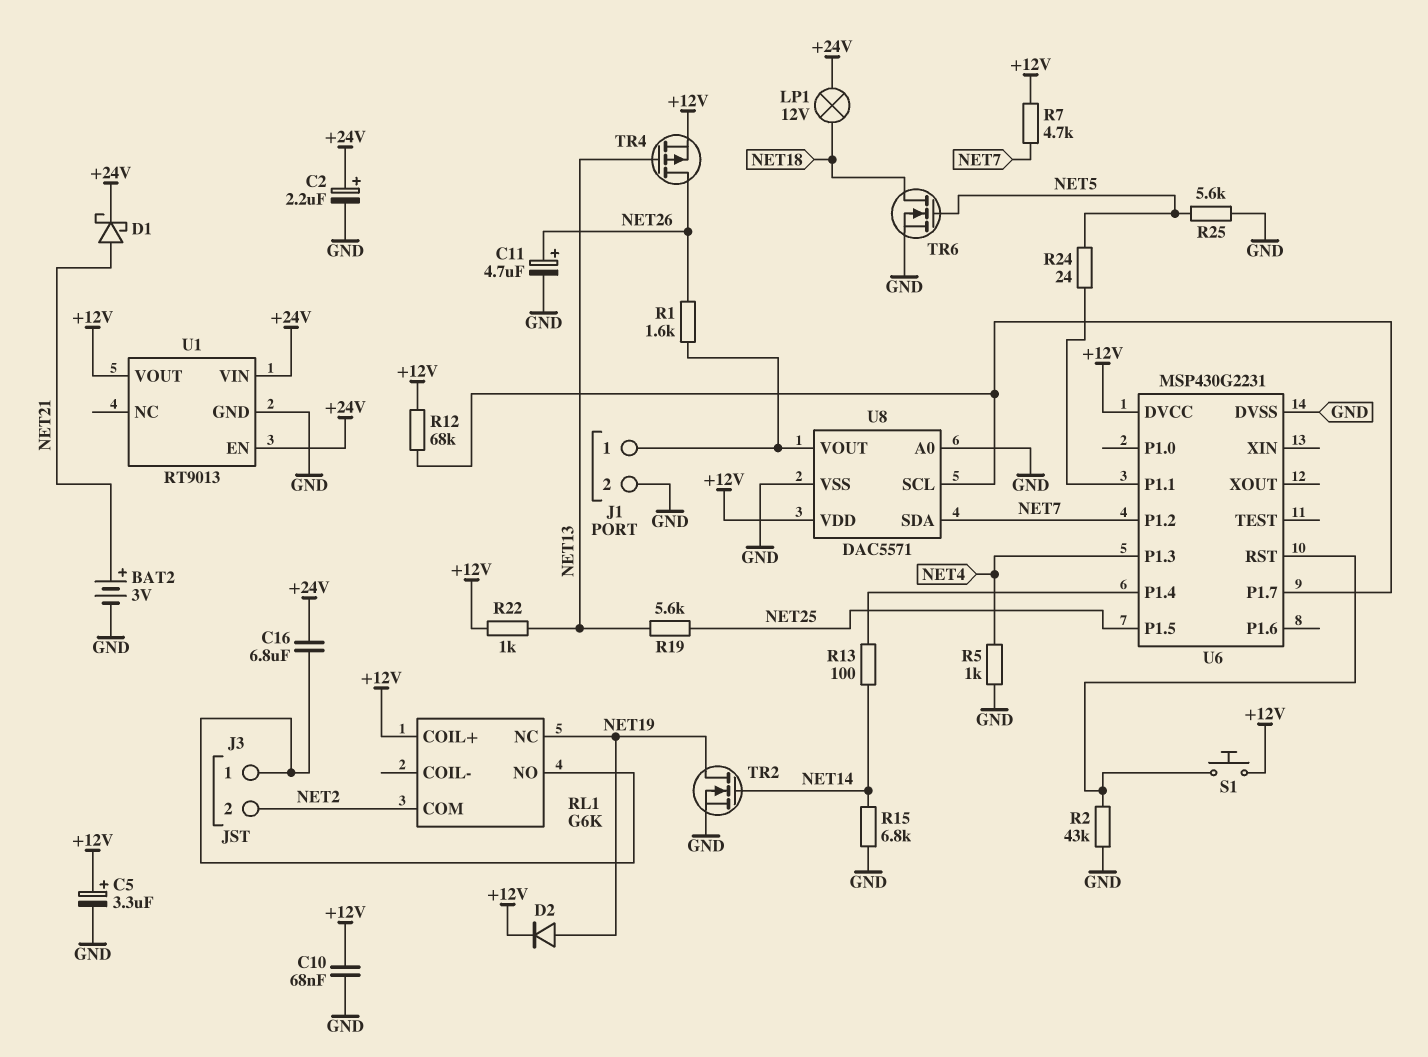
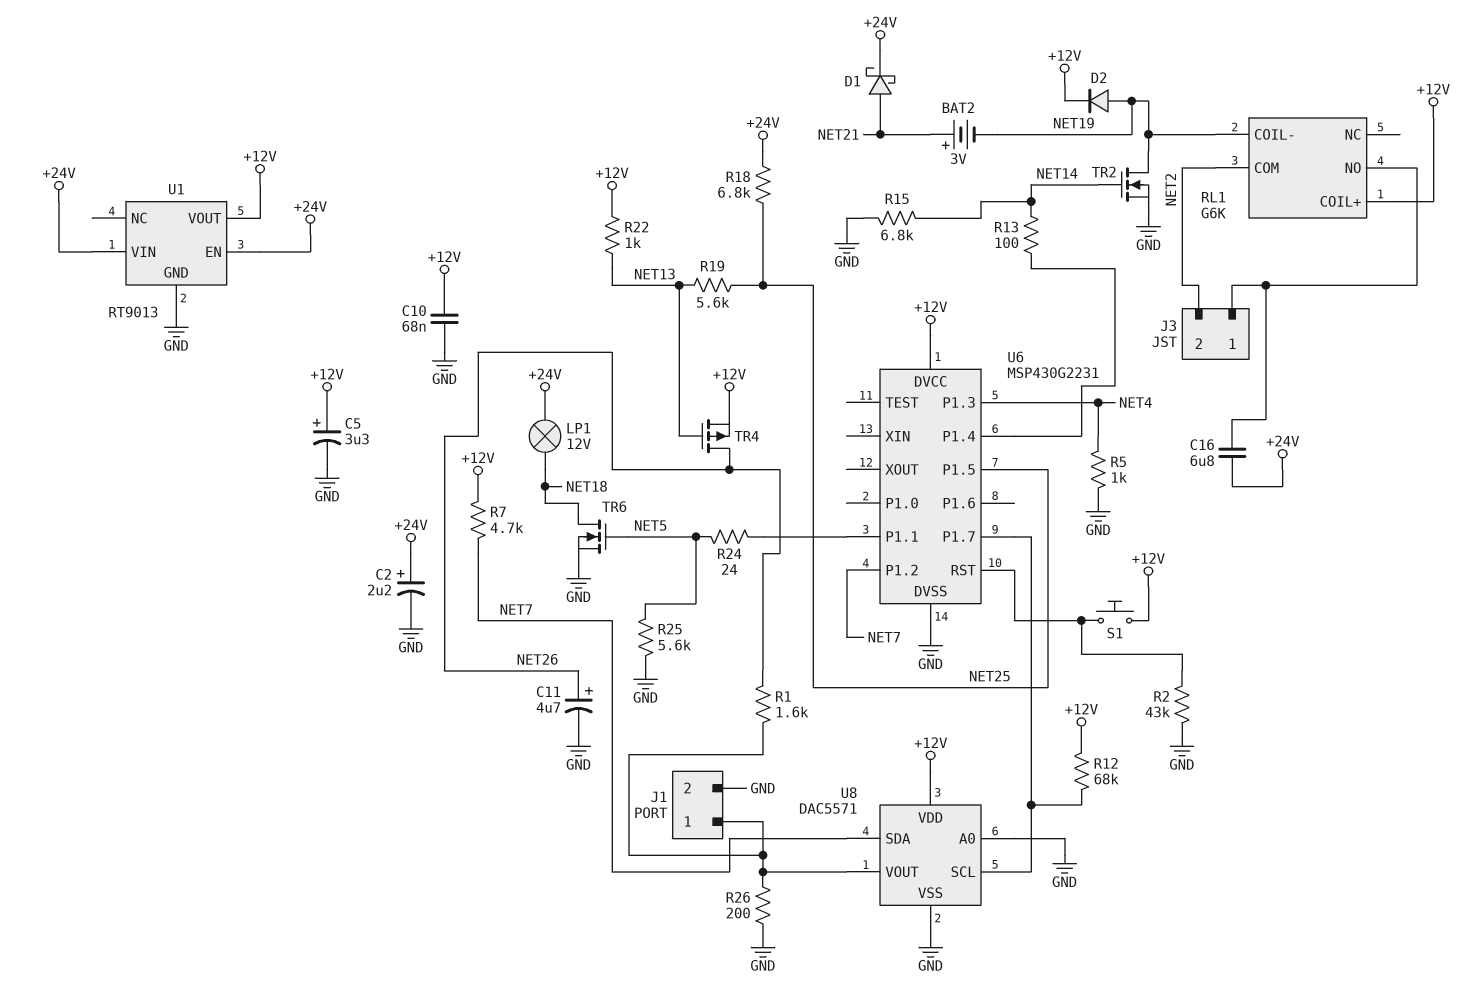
BAT2: 3V (plus NET21, minus GND) -> 3V (plus NET21, minus NET19)
R18: none -> 6.8k (+24V, NET25)
R26: none -> 200 (GND, J1/1)
RL1 pin COIL-: none -> NET19
RL1 pin NC: NET19 -> none

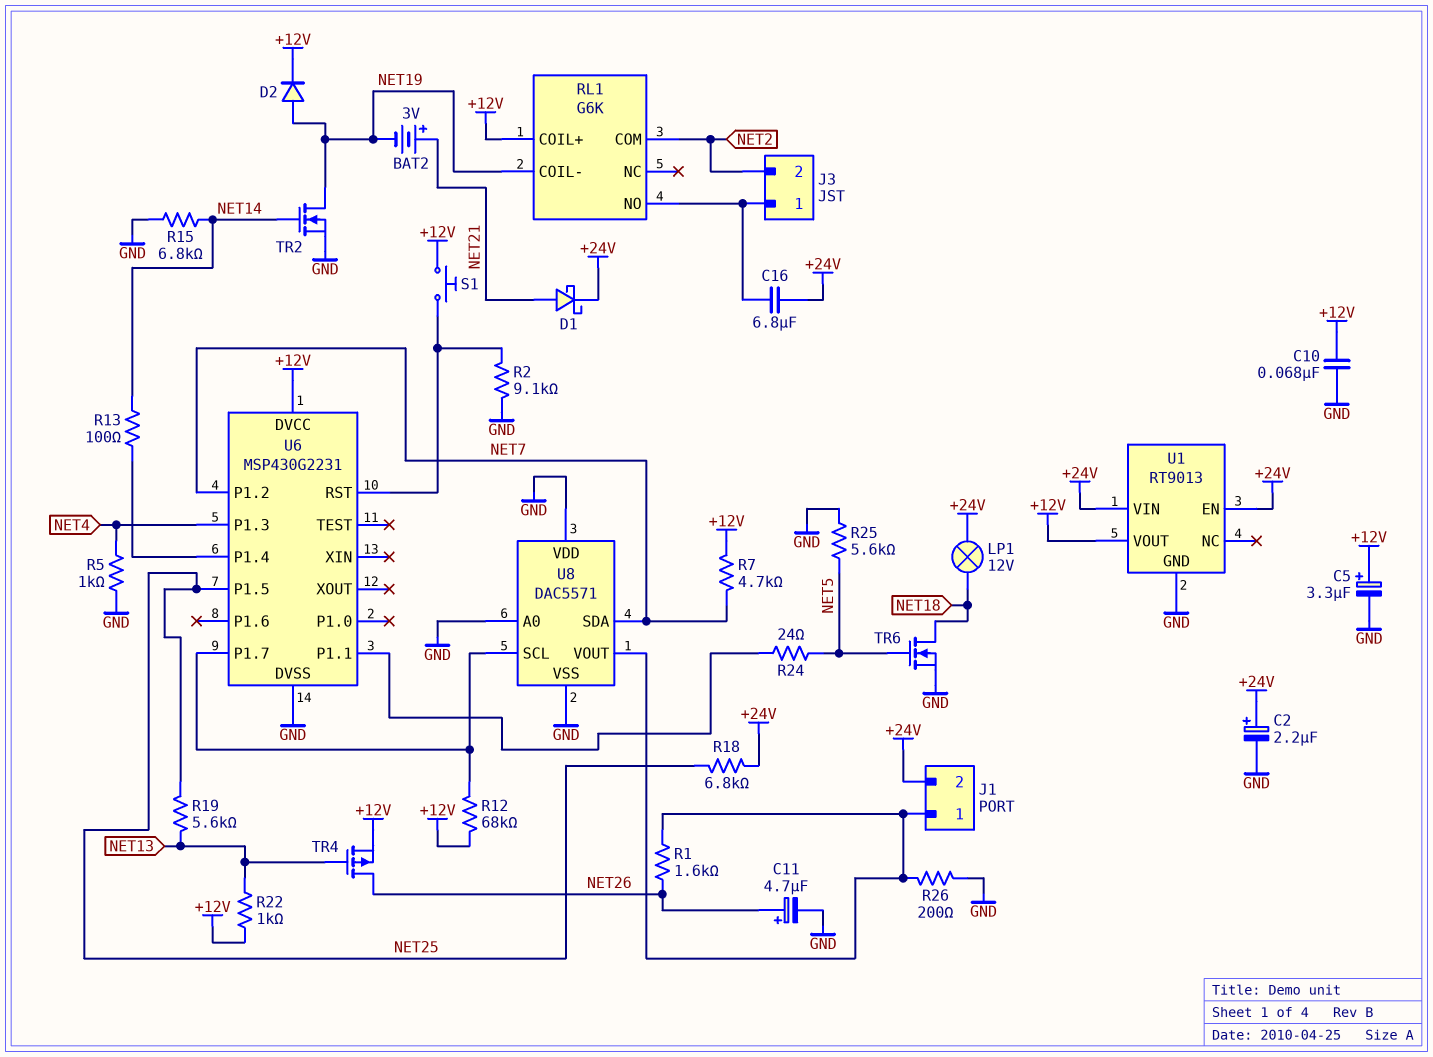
J1 pin 2: GND -> +24V
R2: 43k (GND, U6/RST) -> 9.1k (GND, U6/RST)
U8 pin VDD: +12V -> GND

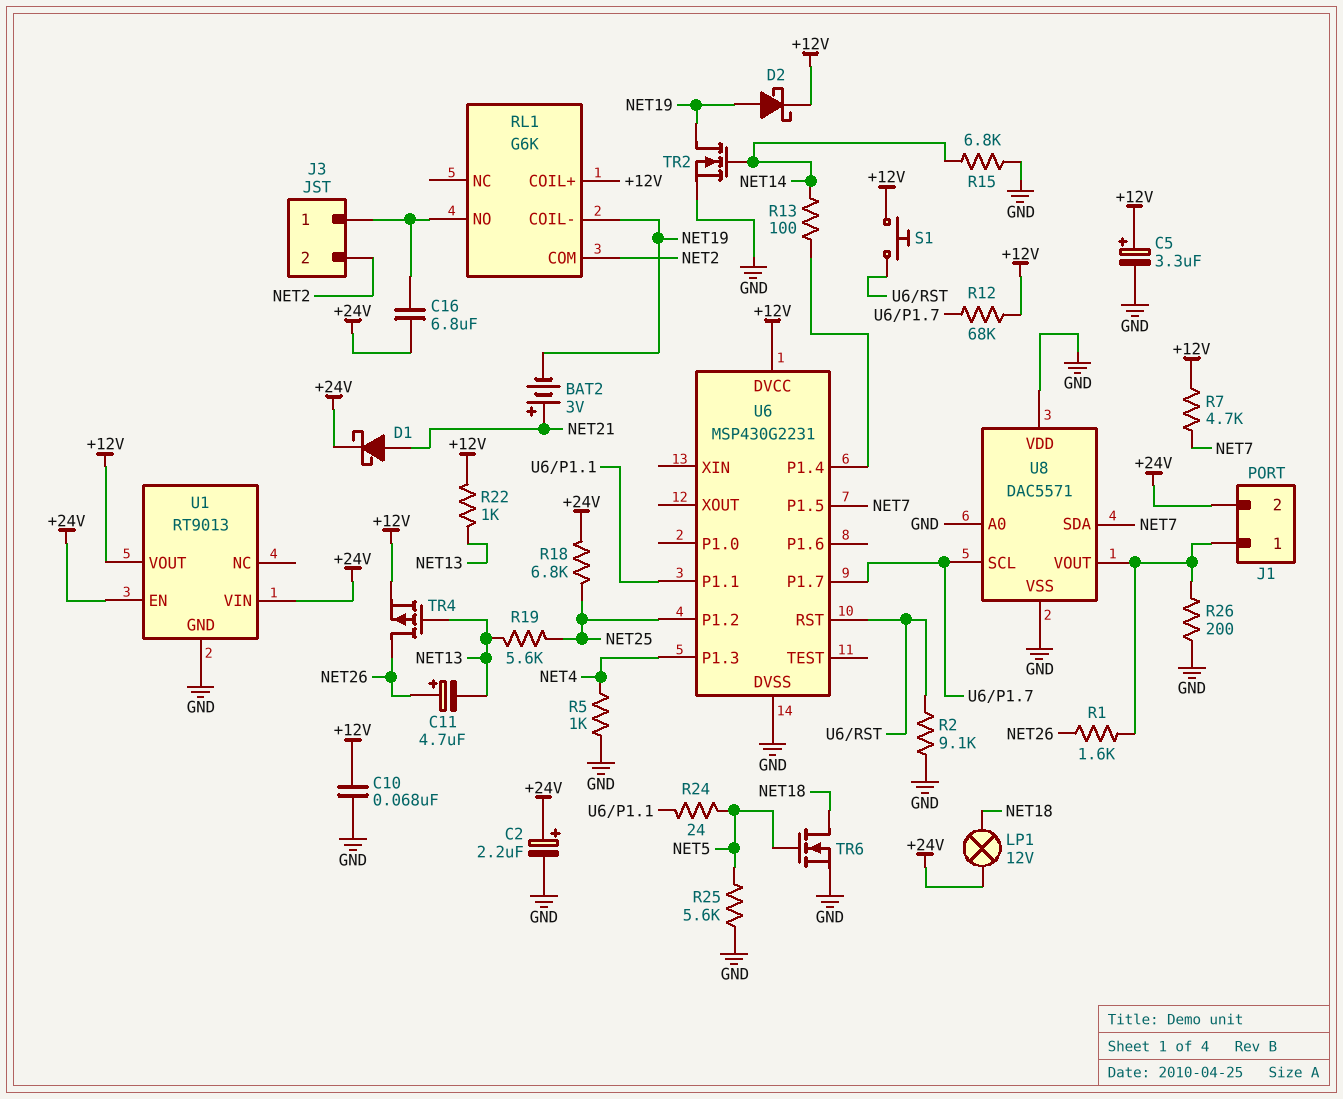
C11: 4.7uF (plus NET26, minus GND) -> 4.7uF (plus NET26, minus NET13)
D2: diode (A NET19, K +12V) -> schottky (A NET19, K +12V)
U6 pin P1.2: NET7 -> NET25
U6 pin P1.5: NET25 -> NET7

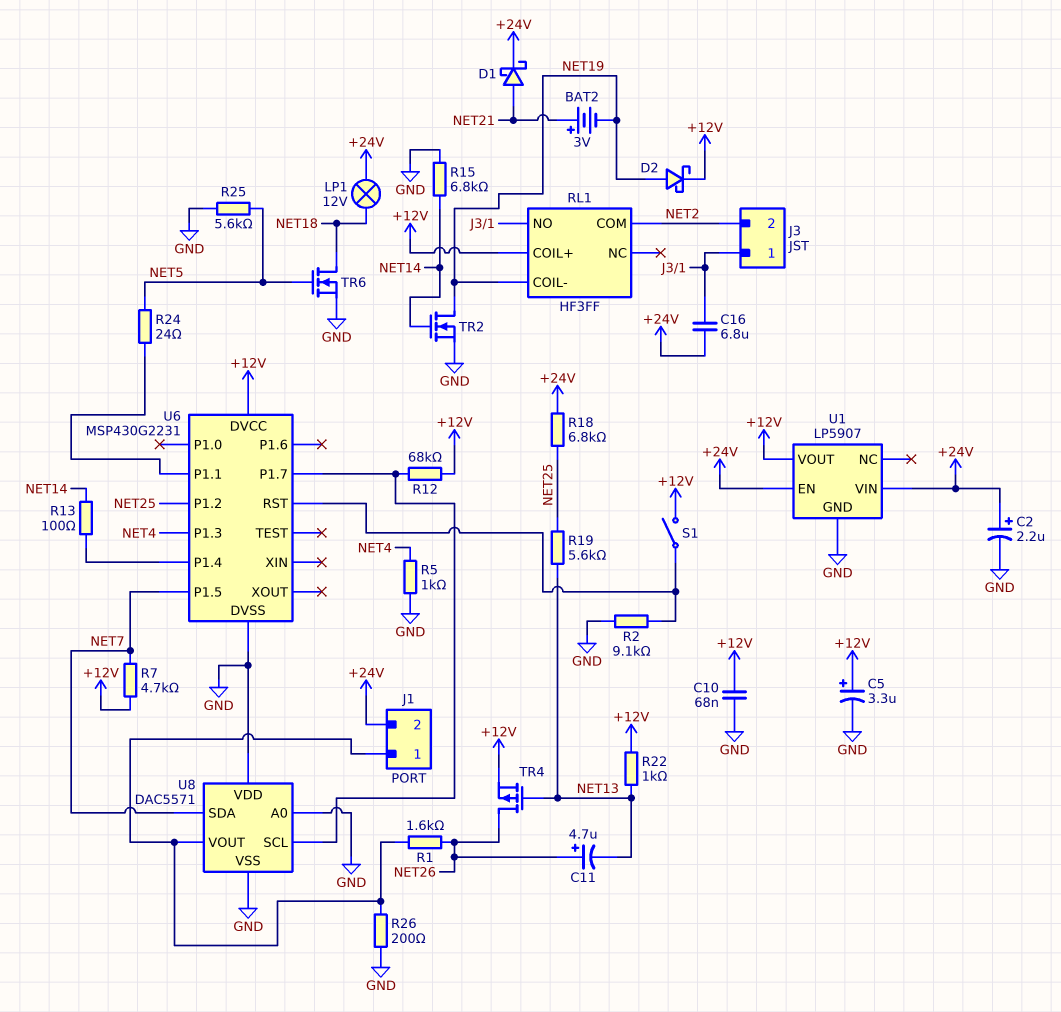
RL1: G6K -> HF3FF
S1: button (+12V, U6/RST) -> switch (+12V, U6/RST)
U1: RT9013 -> LP5907

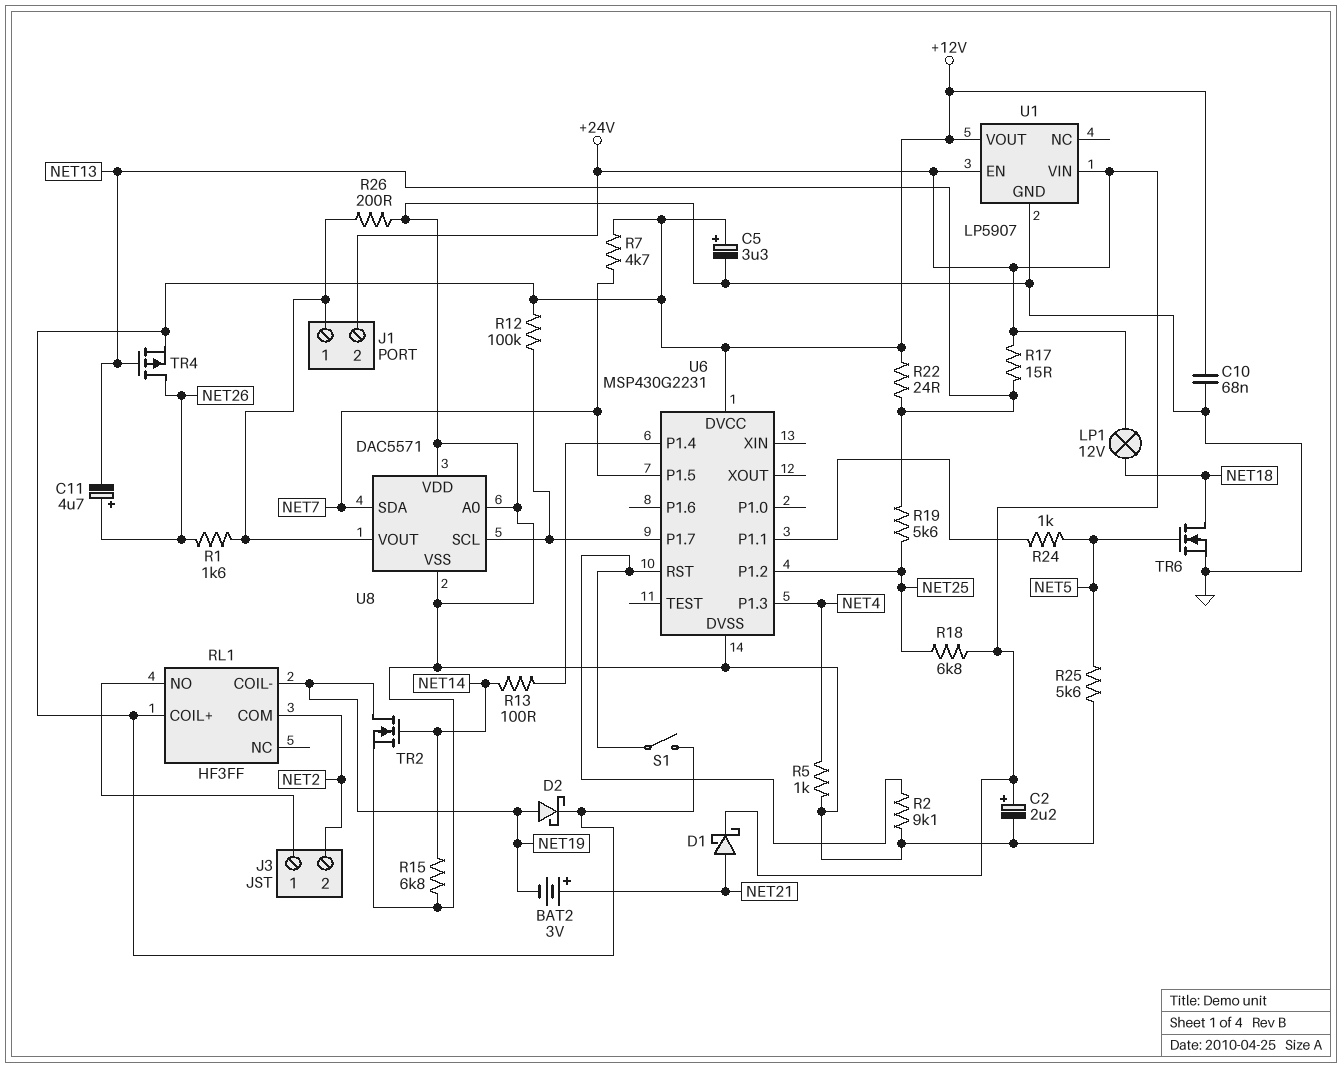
C16: 6.8uF (+24V, J3/1) -> none
R12: 68k (+12V, U6/P1.7) -> 100k (+12V, U6/P1.7)
R17: none -> 15 (+24V, NET13)
R22: 1k (+12V, NET13) -> 24 (+12V, NET13)
R24: 24 (NET5, U6/P1.1) -> 1k (NET5, U6/P1.1)

